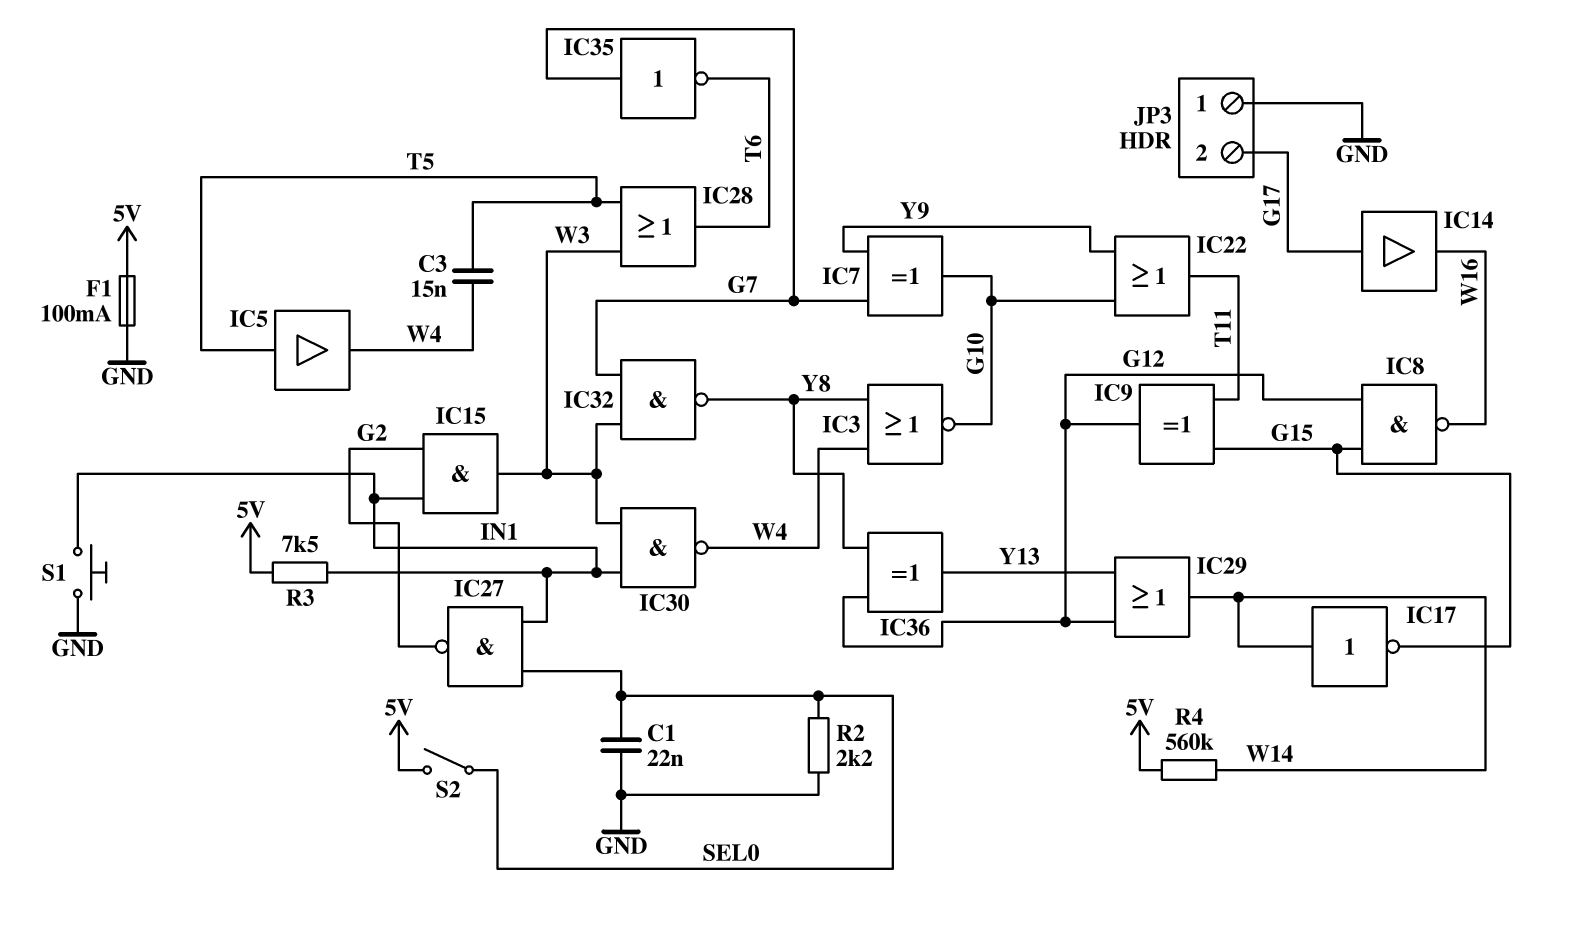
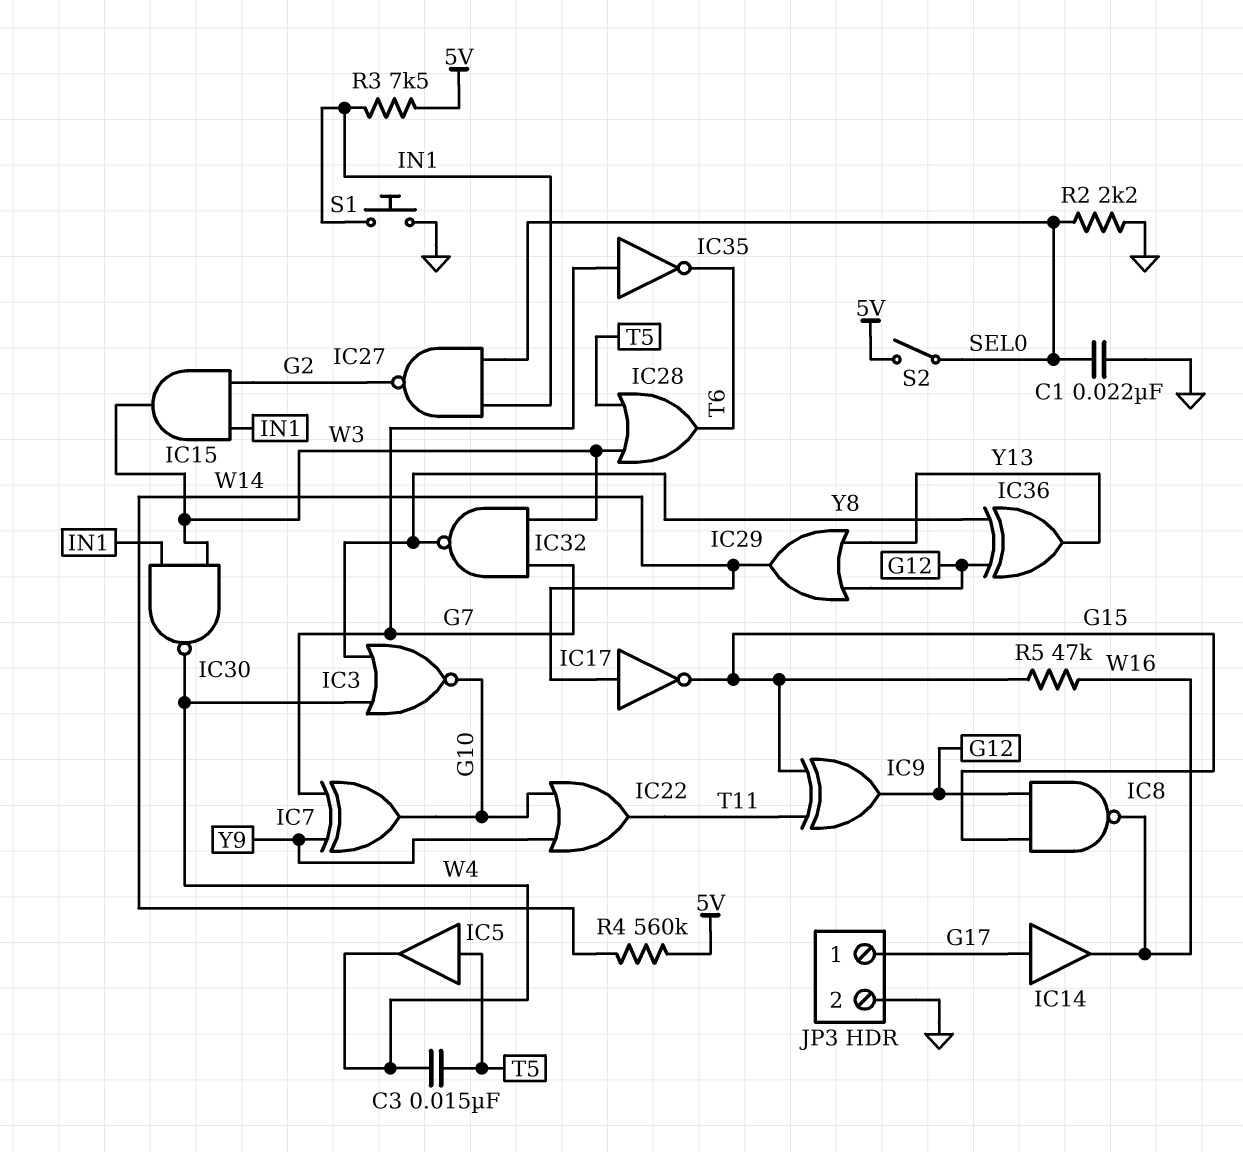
F1: 100mA (5V, GND) -> none
JP3 pin 1: GND -> G17
JP3 pin 2: G17 -> GND
R5: none -> 47k (G15, W16)

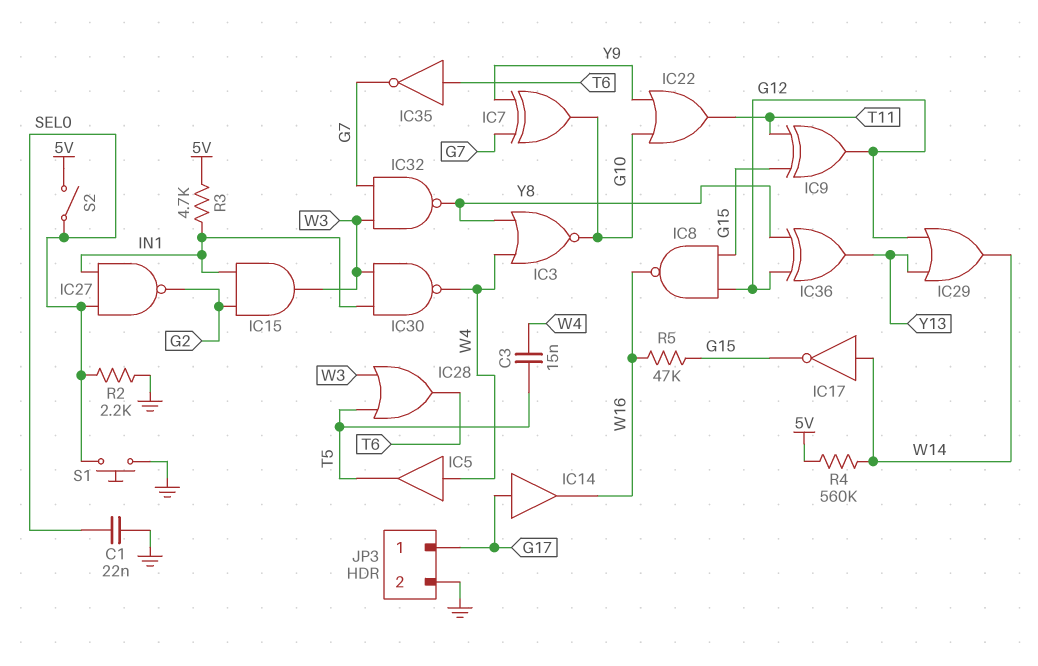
IC5: buffer (in T5, out W4) -> buffer (in W4, out T5)
IC35: NOT (in G7, out T6) -> NOT (in T6, out G7)
R3: 7.5k (5V, IN1) -> 4.7k (5V, IN1)
S1: button (GND, IN1) -> button (GND, SEL0)

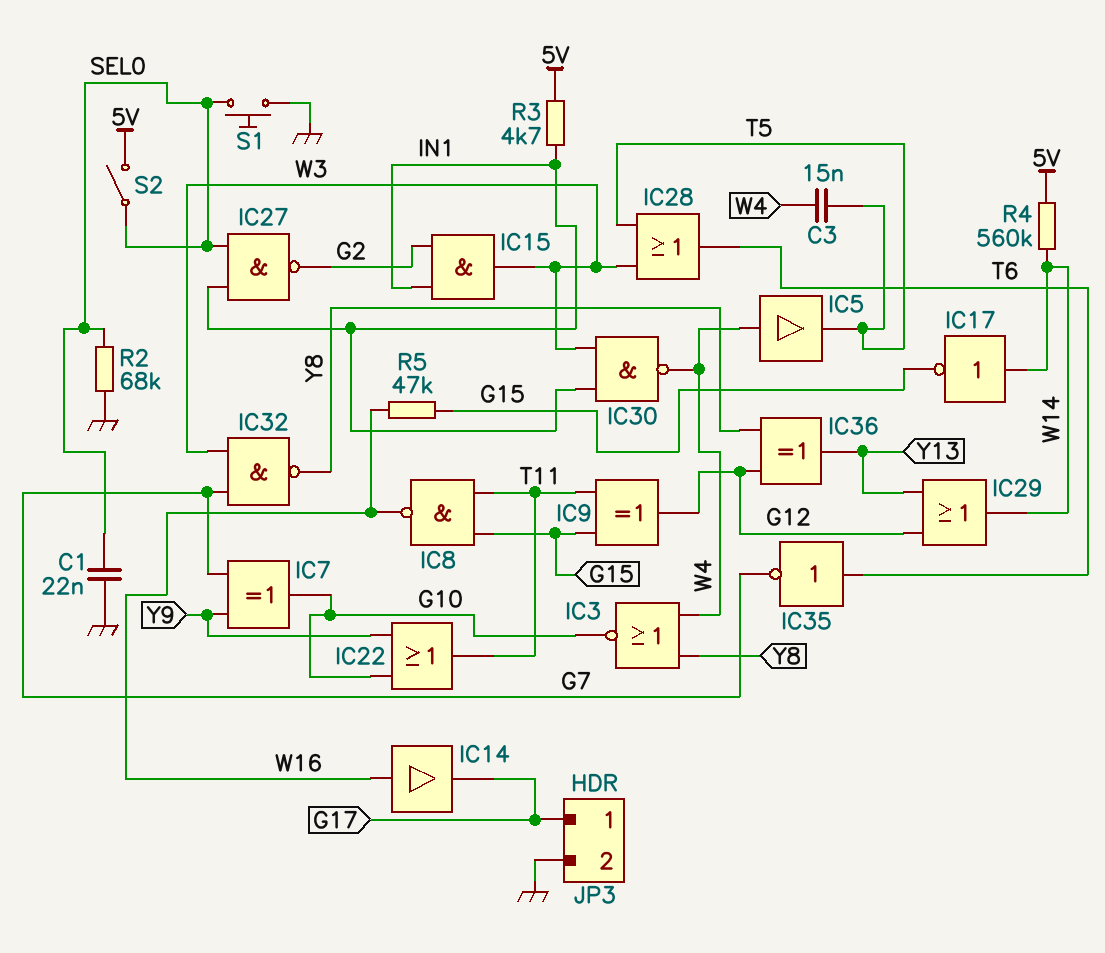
IC8: NAND (in G12, in G15, out W16) -> NAND (in G15, in T11, out W16)
IC14: buffer (in G17, out W16) -> buffer (in W16, out G17)
R2: 2.2k (GND, SEL0) -> 68k (GND, SEL0)

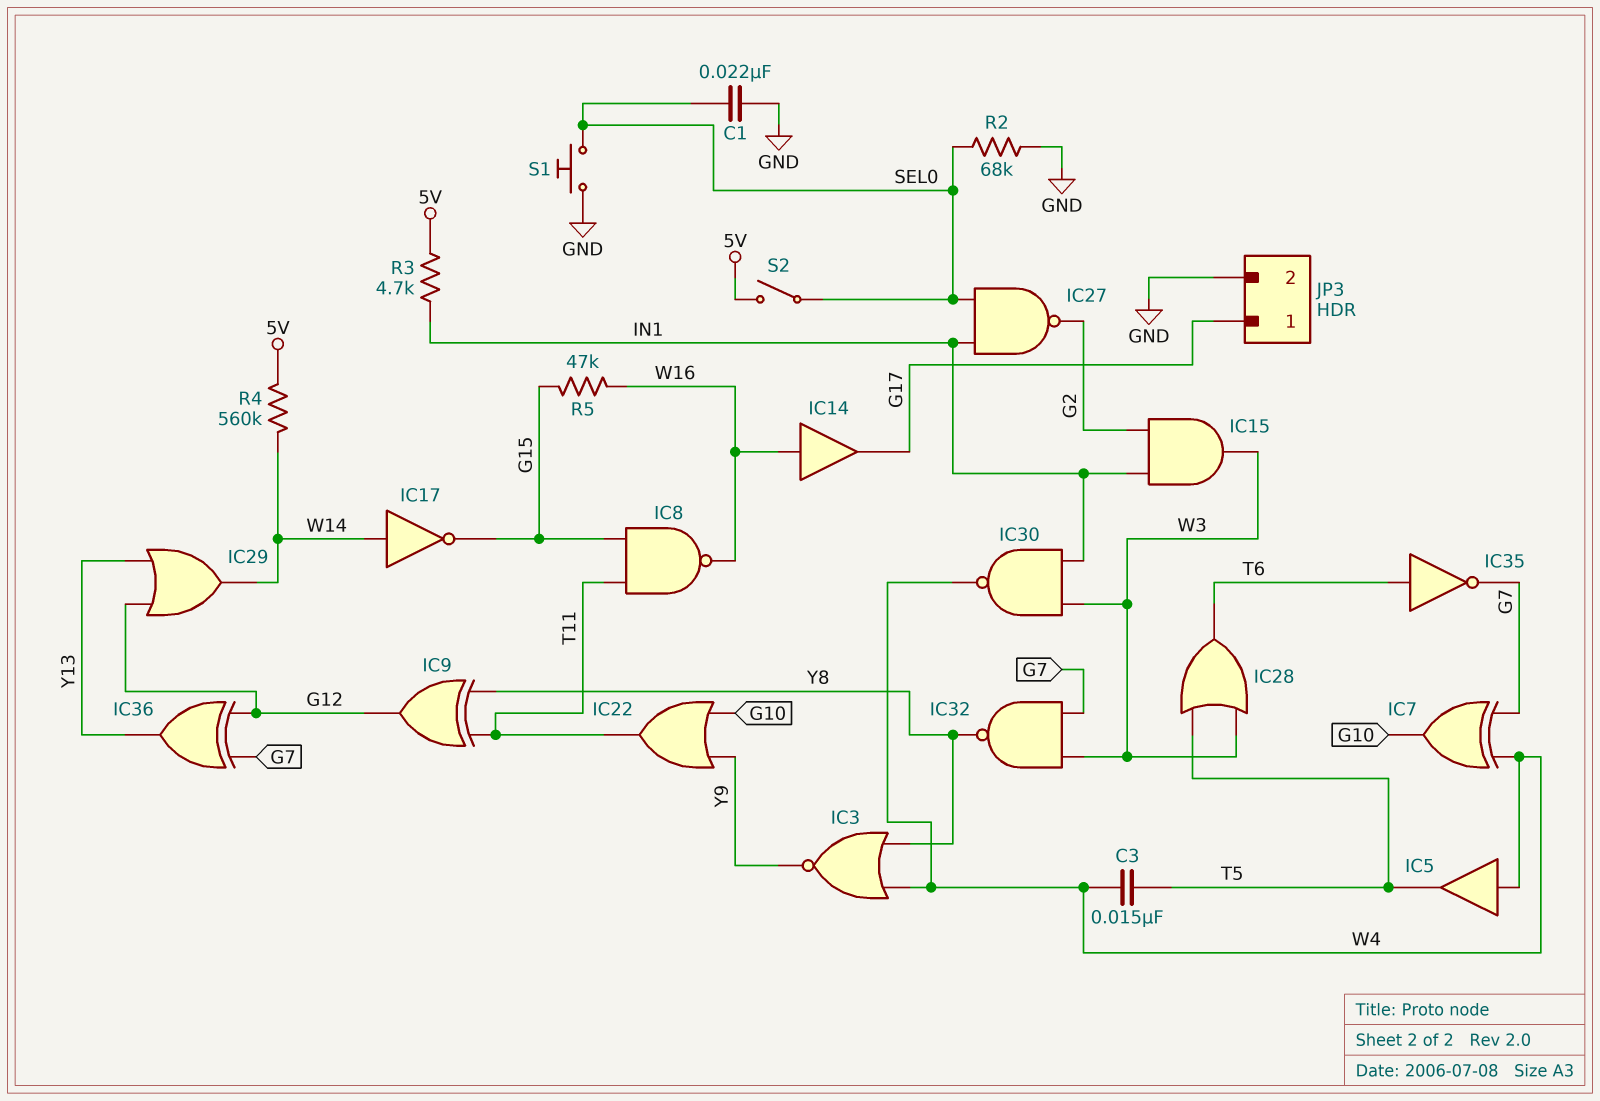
IC3: NOR (in W4, in Y8, out G10) -> NOR (in W4, in Y8, out Y9)
IC7: XOR (in G7, in Y9, out G10) -> XOR (in G7, in W4, out G10)
IC9: XOR (in G15, in T11, out G12) -> XOR (in T11, in Y8, out G12)
IC36: XOR (in G12, in Y8, out Y13) -> XOR (in G7, in G12, out Y13)

